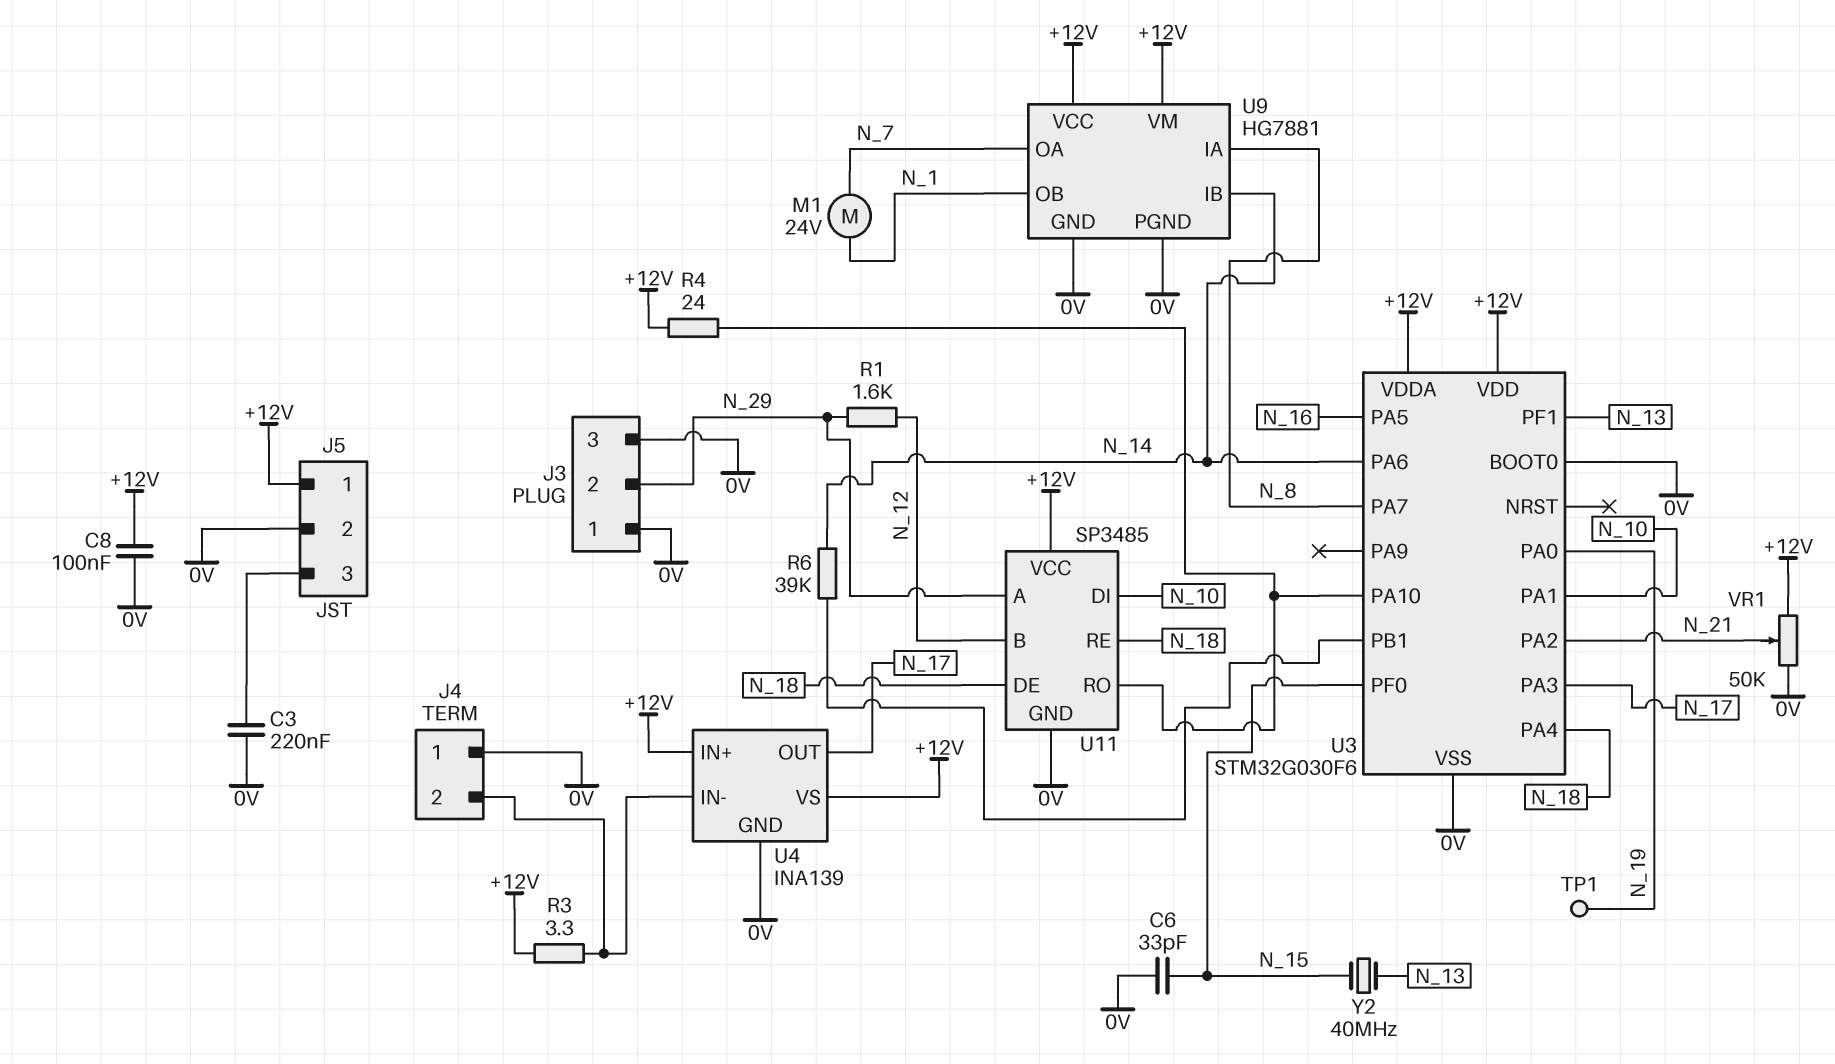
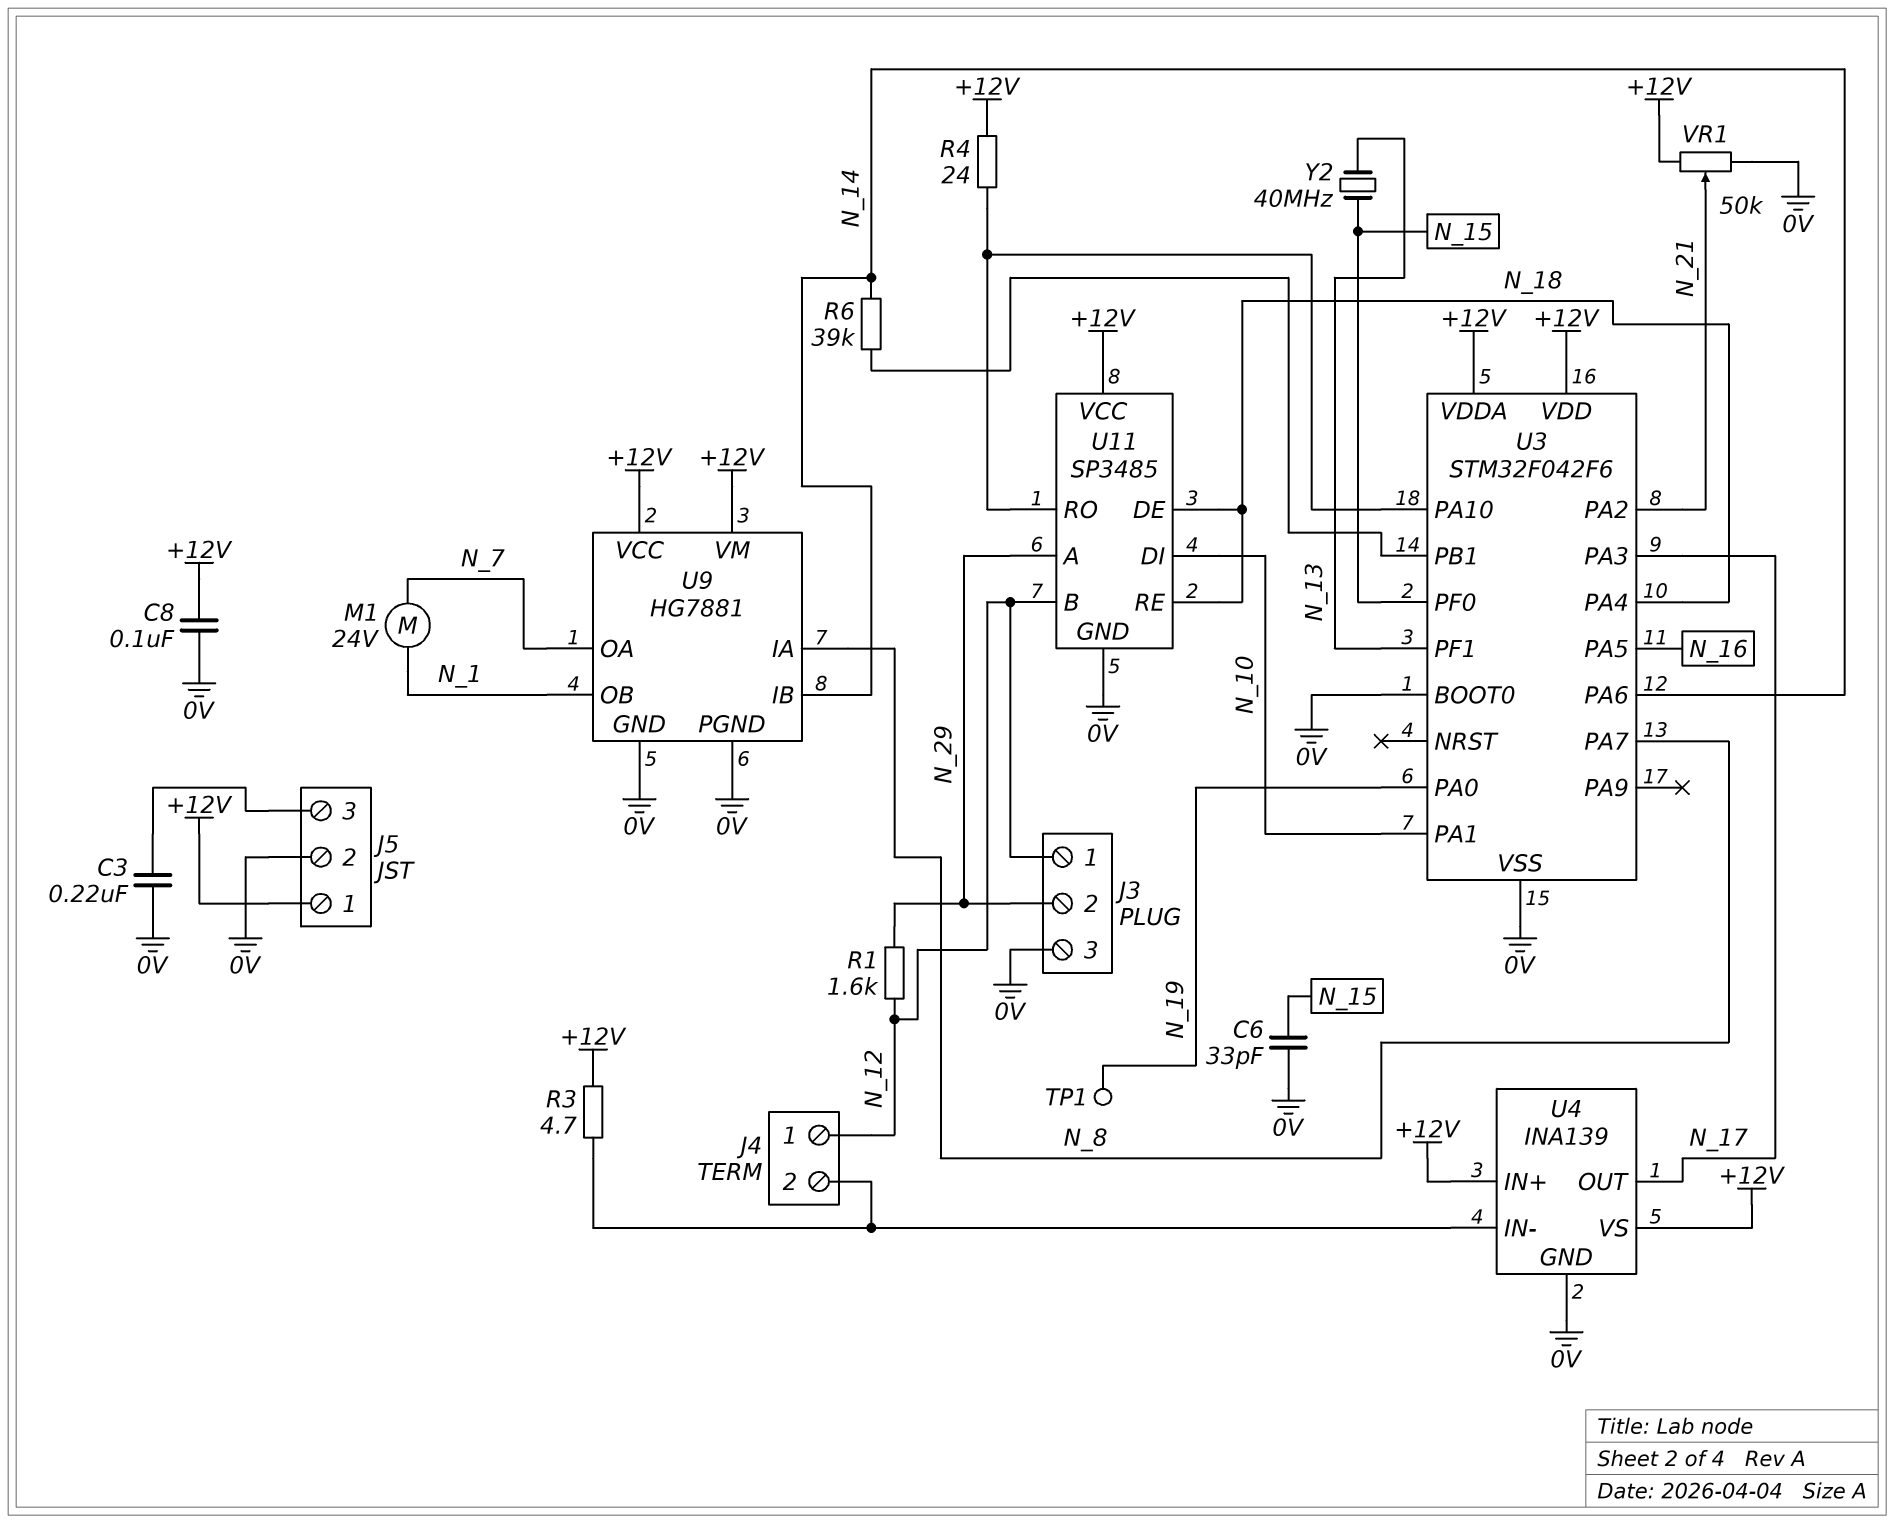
J3 pin 1: 0V -> N_12
J4 pin 1: 0V -> N_12
R3: 3.3 (+12V, J4/2) -> 4.7 (+12V, J4/2)
U3: STM32G030F6 -> STM32F042F6

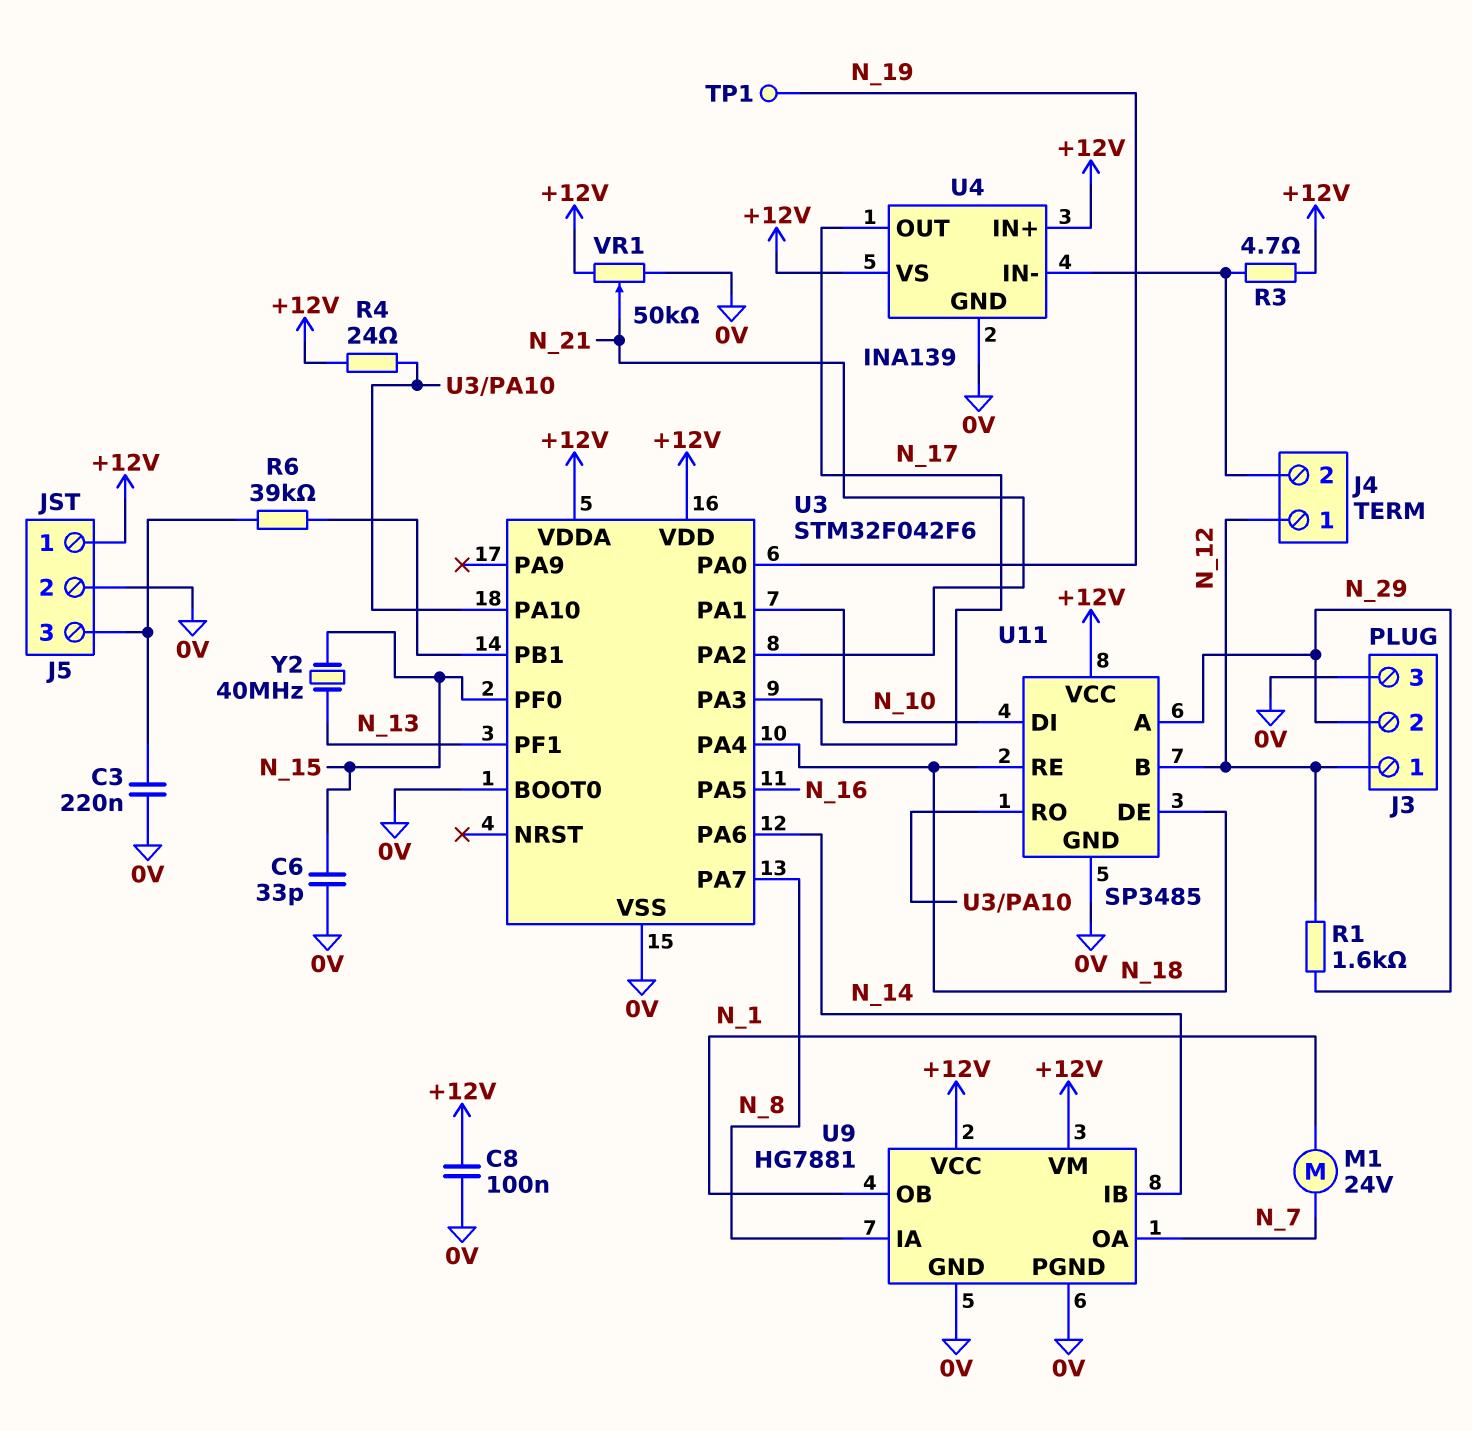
R6: 39k (N_14, U3/PB1) -> 39k (J5/3, U3/PB1)

